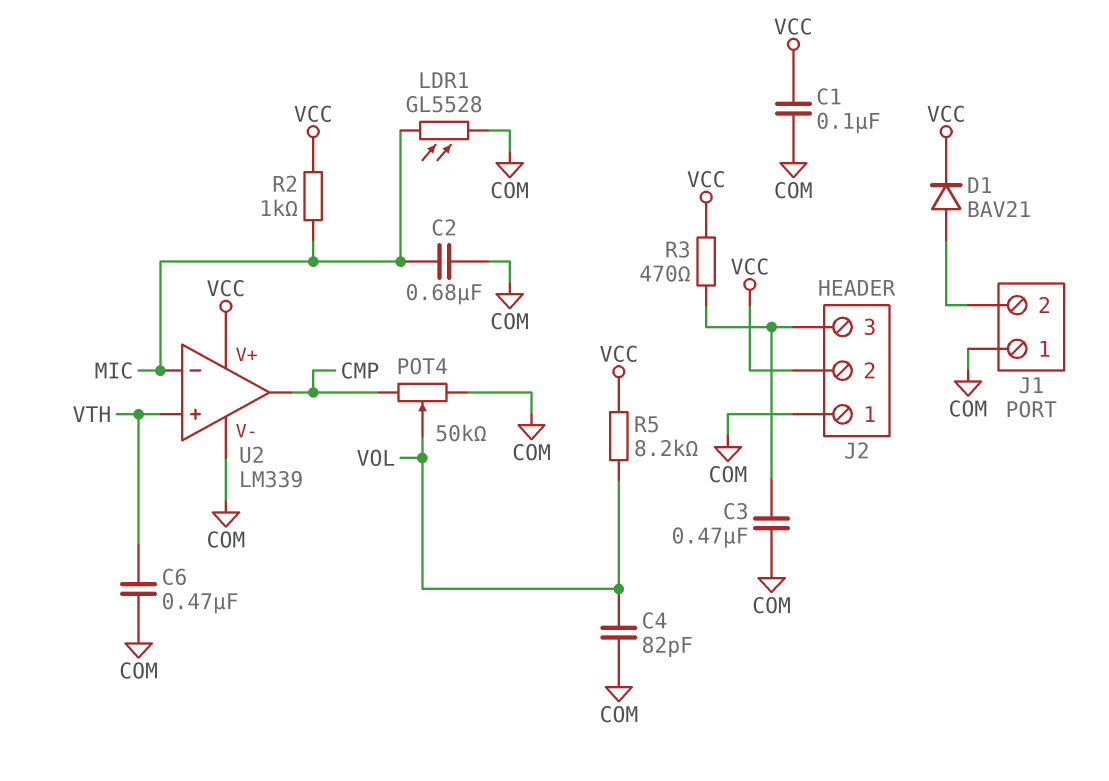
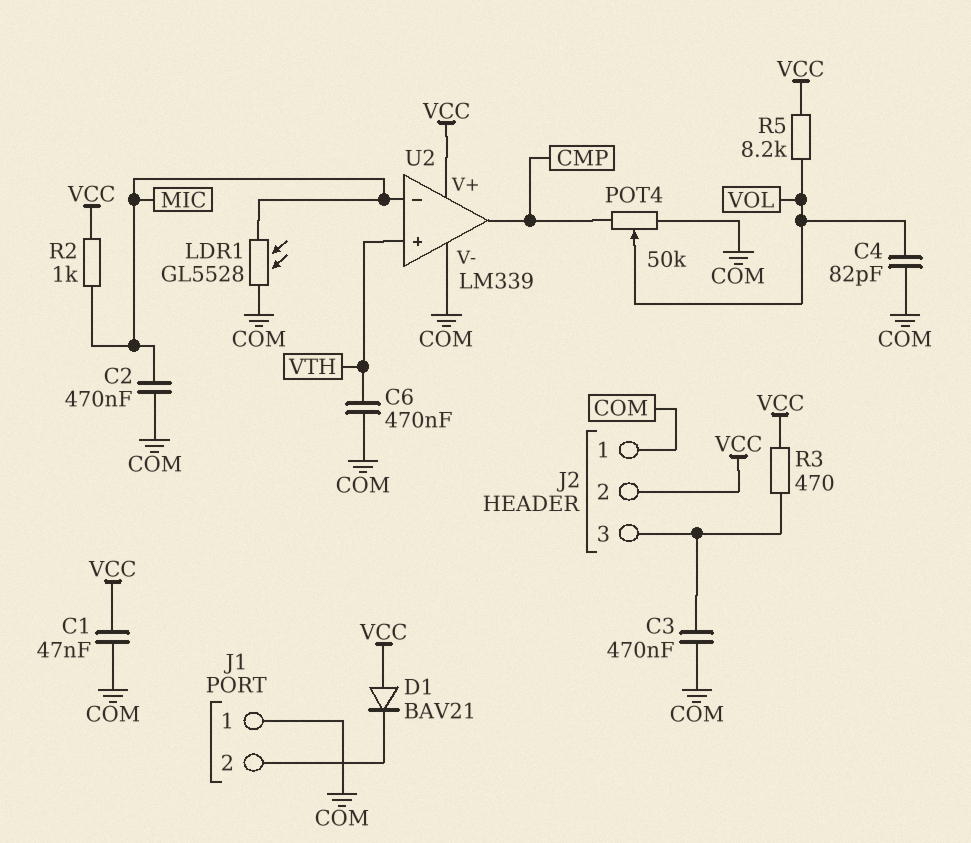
C1: 100nF (COM, VCC) -> 47nF (COM, VCC)
C2: 680nF (COM, MIC) -> 470nF (COM, MIC)
D1: diode BAV21 (A J1/2, K VCC) -> diode BAV21 (A VCC, K J1/2)

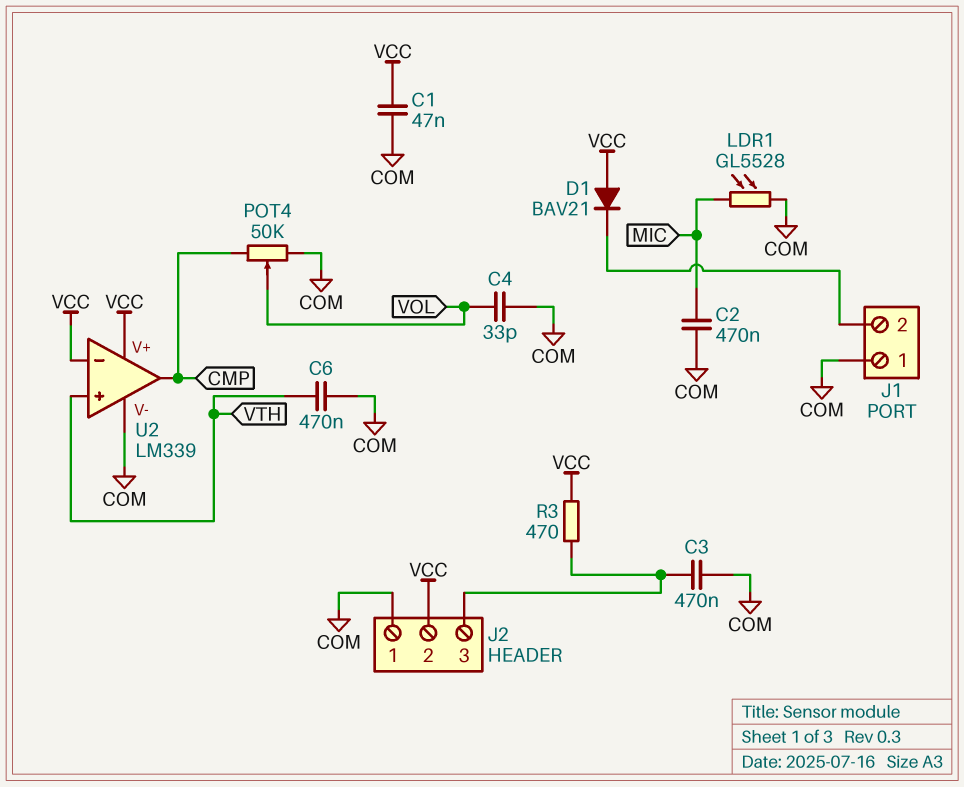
C4: 82pF (COM, VOL) -> 33pF (COM, VOL)
R2: 1k (MIC, VCC) -> none
R5: 8.2k (VCC, VOL) -> none
U2 pin in-: MIC -> VCC

